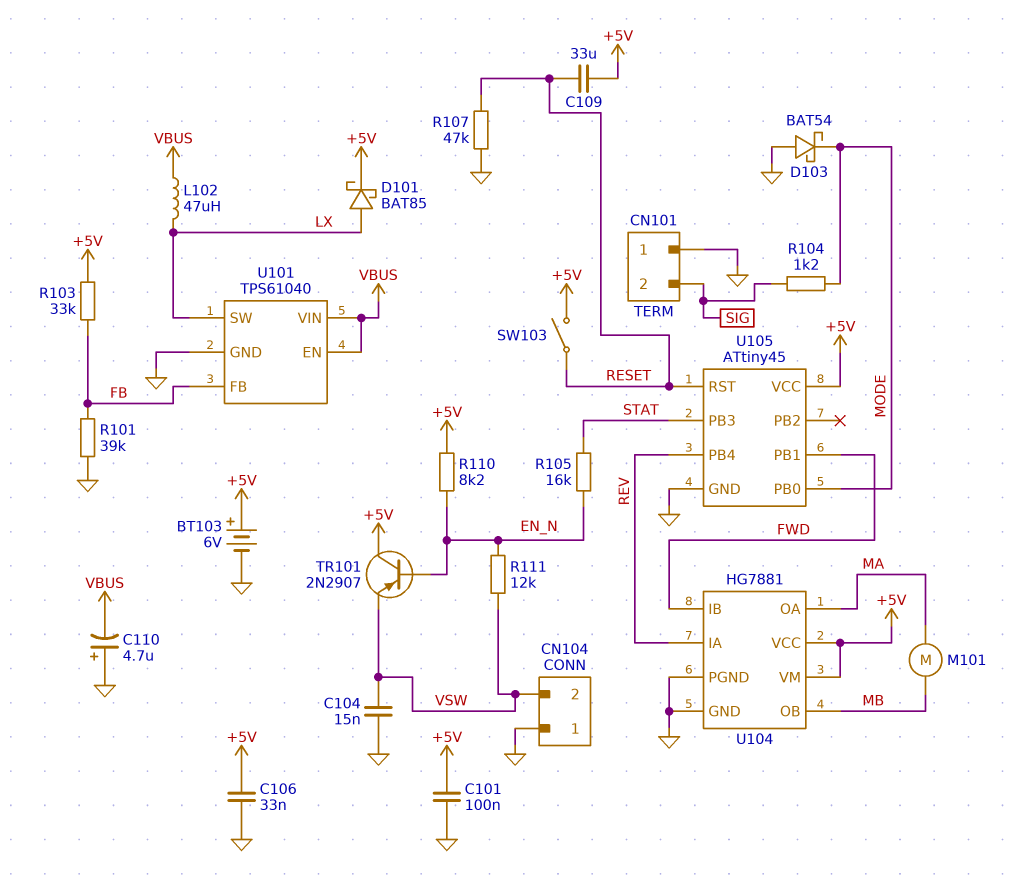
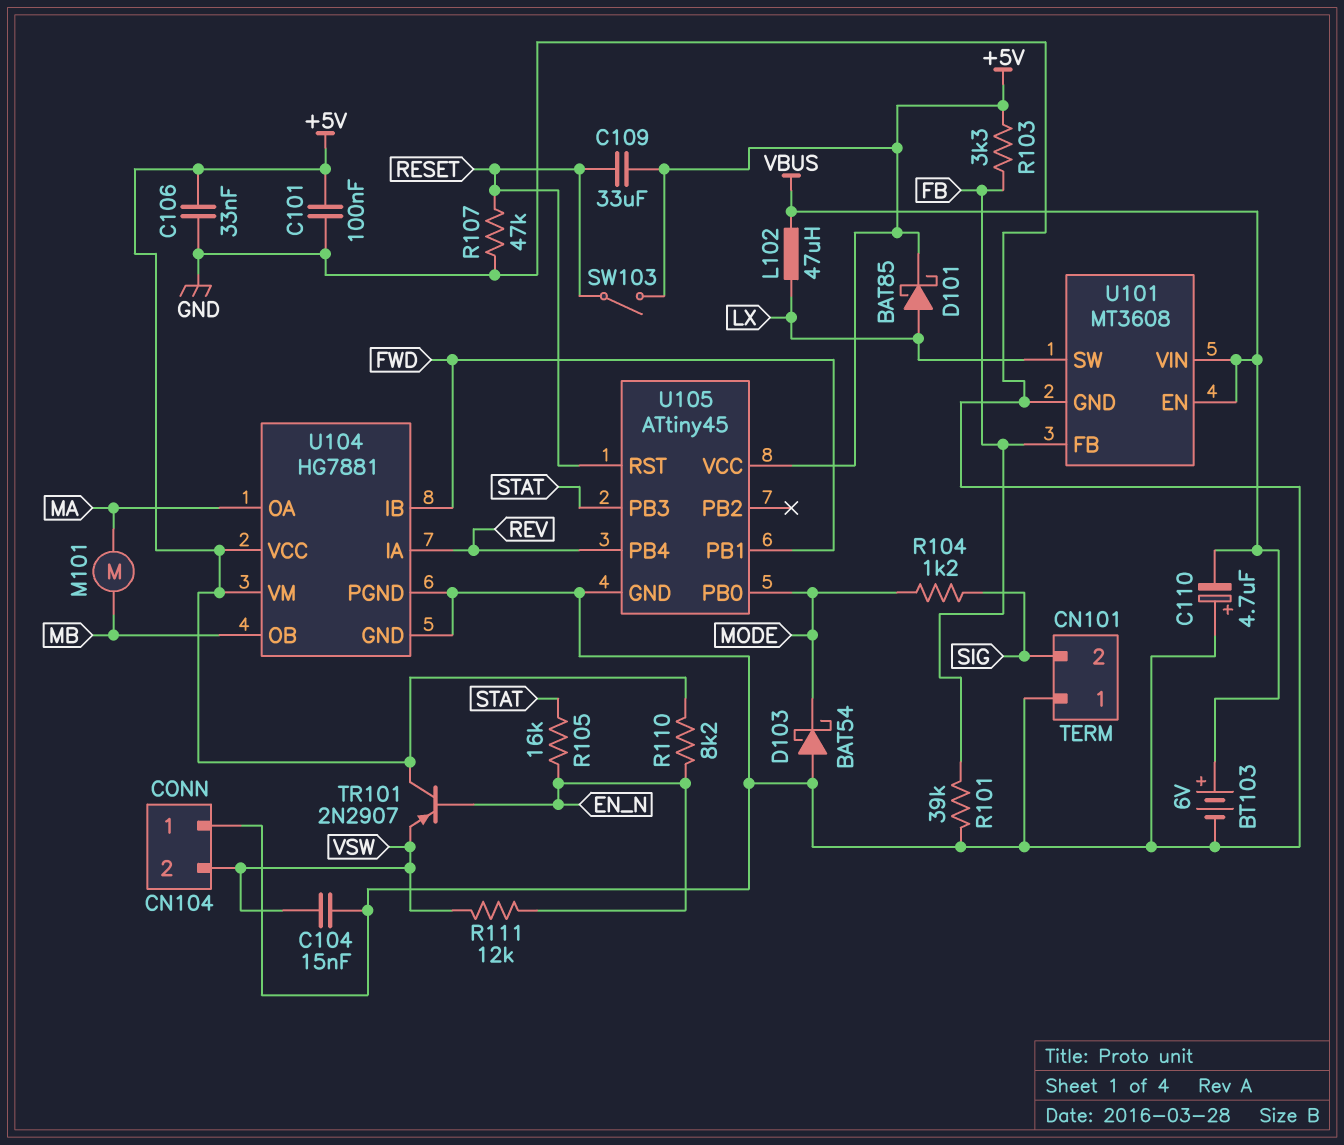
BT103: 6V (plus +5V, minus GND) -> 6V (plus VBUS, minus GND)
R103: 33k (+5V, FB) -> 3.3k (+5V, FB)
U101: TPS61040 -> MT3608

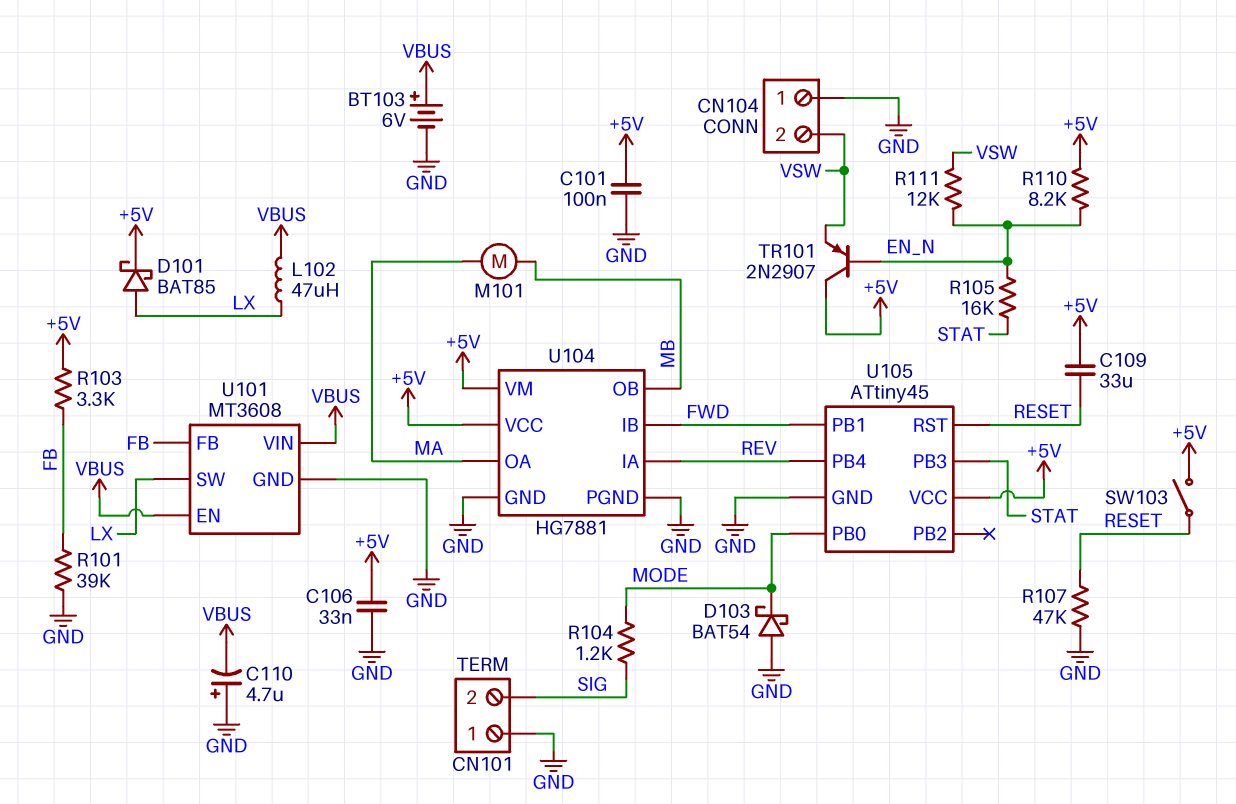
C104: 15nF (GND, VSW) -> none

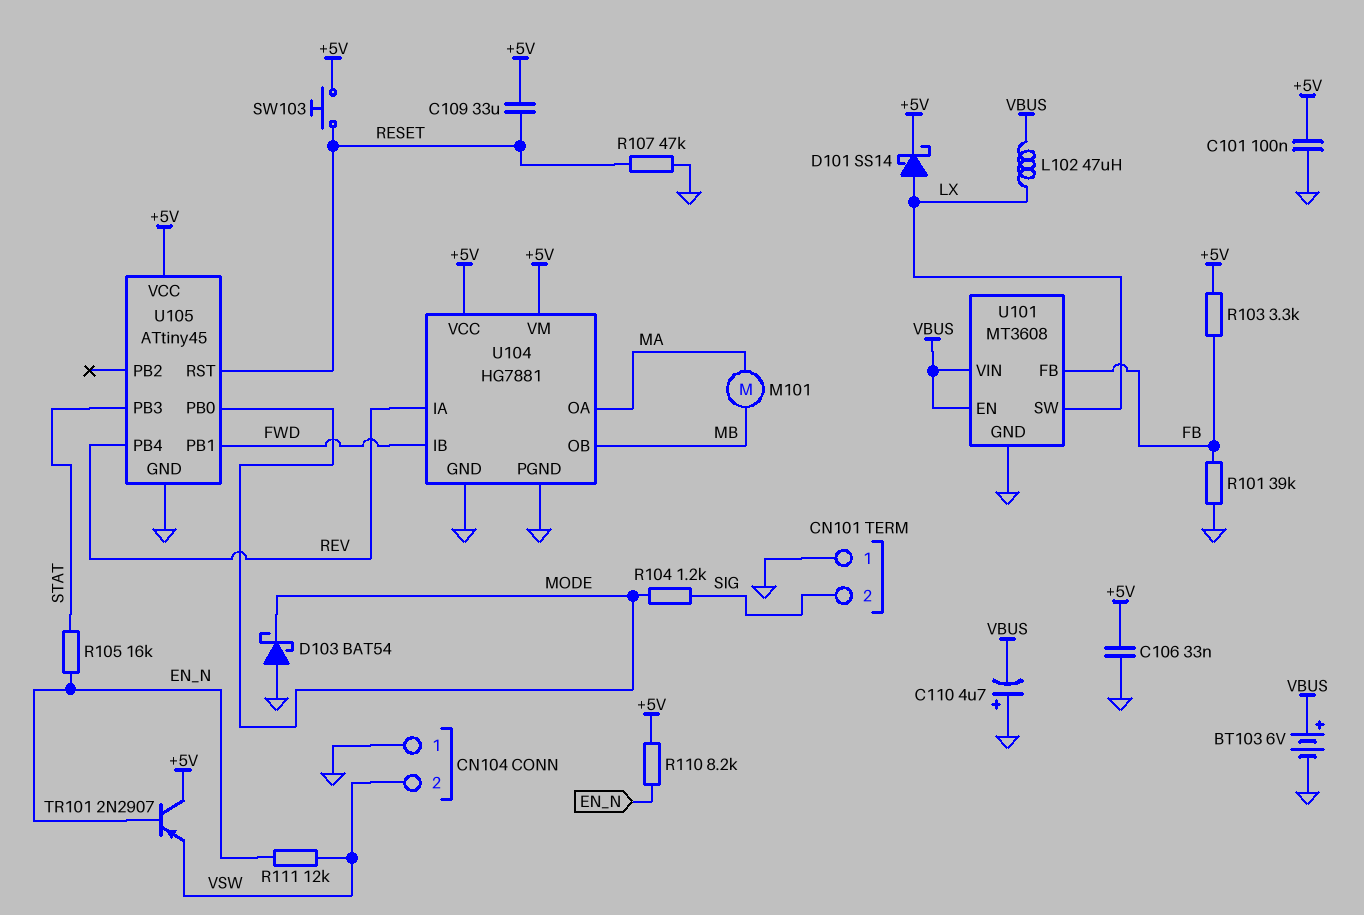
D101: schottky BAT85 (A LX, K +5V) -> schottky SS14 (A LX, K +5V)
SW103: switch (+5V, RESET) -> button (+5V, RESET)

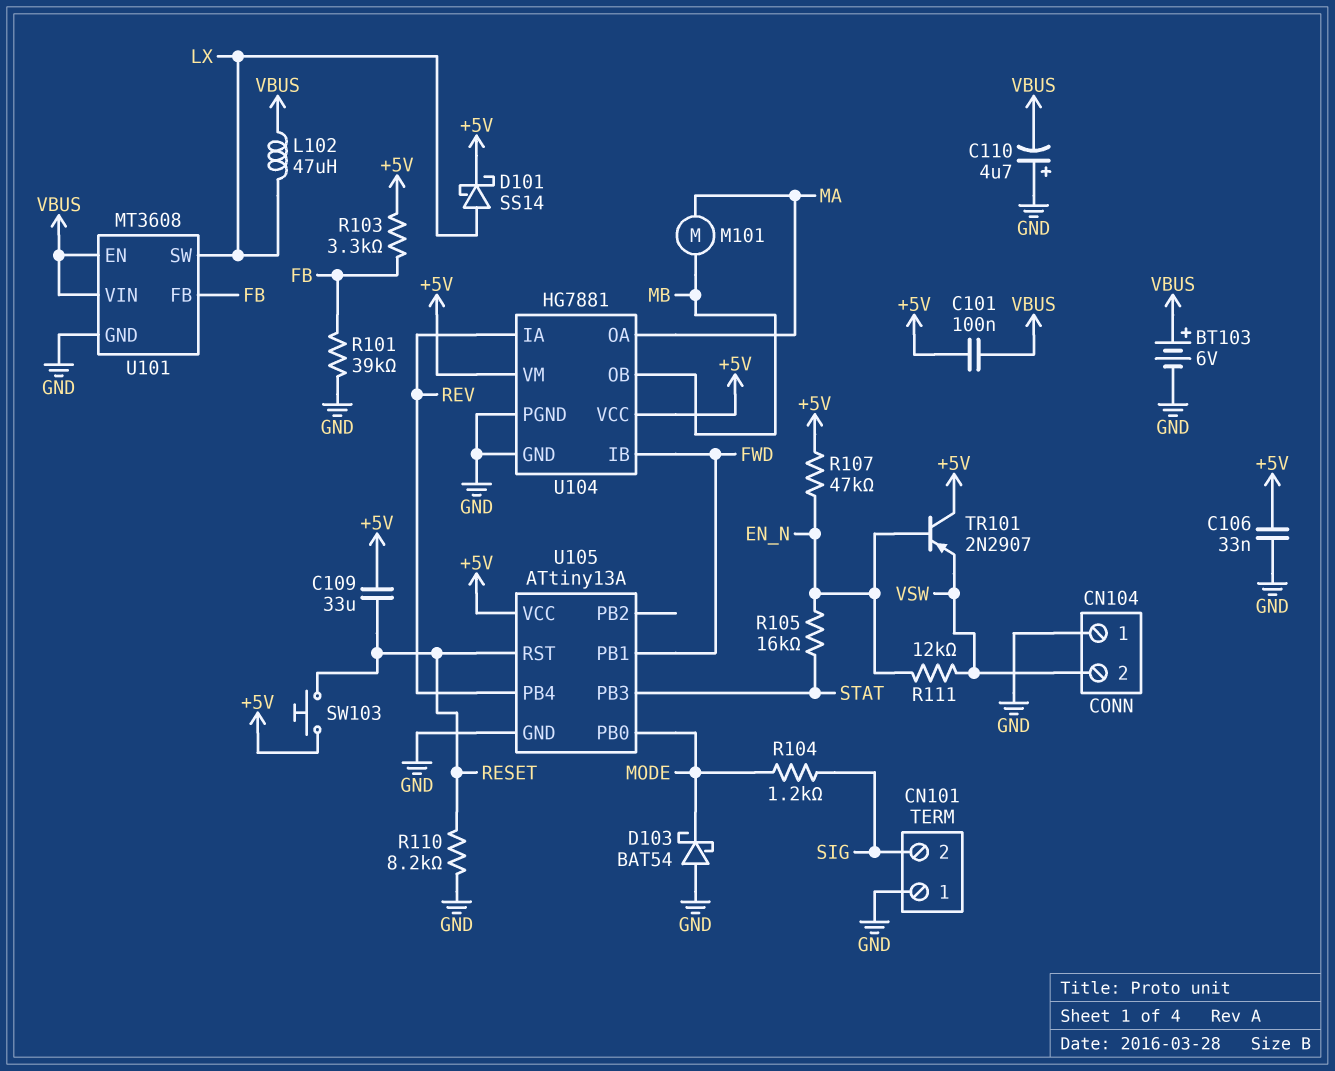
C101: 100nF (+5V, GND) -> 100nF (+5V, VBUS)
R107: 47k (GND, RESET) -> 47k (+5V, EN_N)
R110: 8.2k (+5V, EN_N) -> 8.2k (GND, RESET)
U105: ATtiny45 -> ATtiny13A

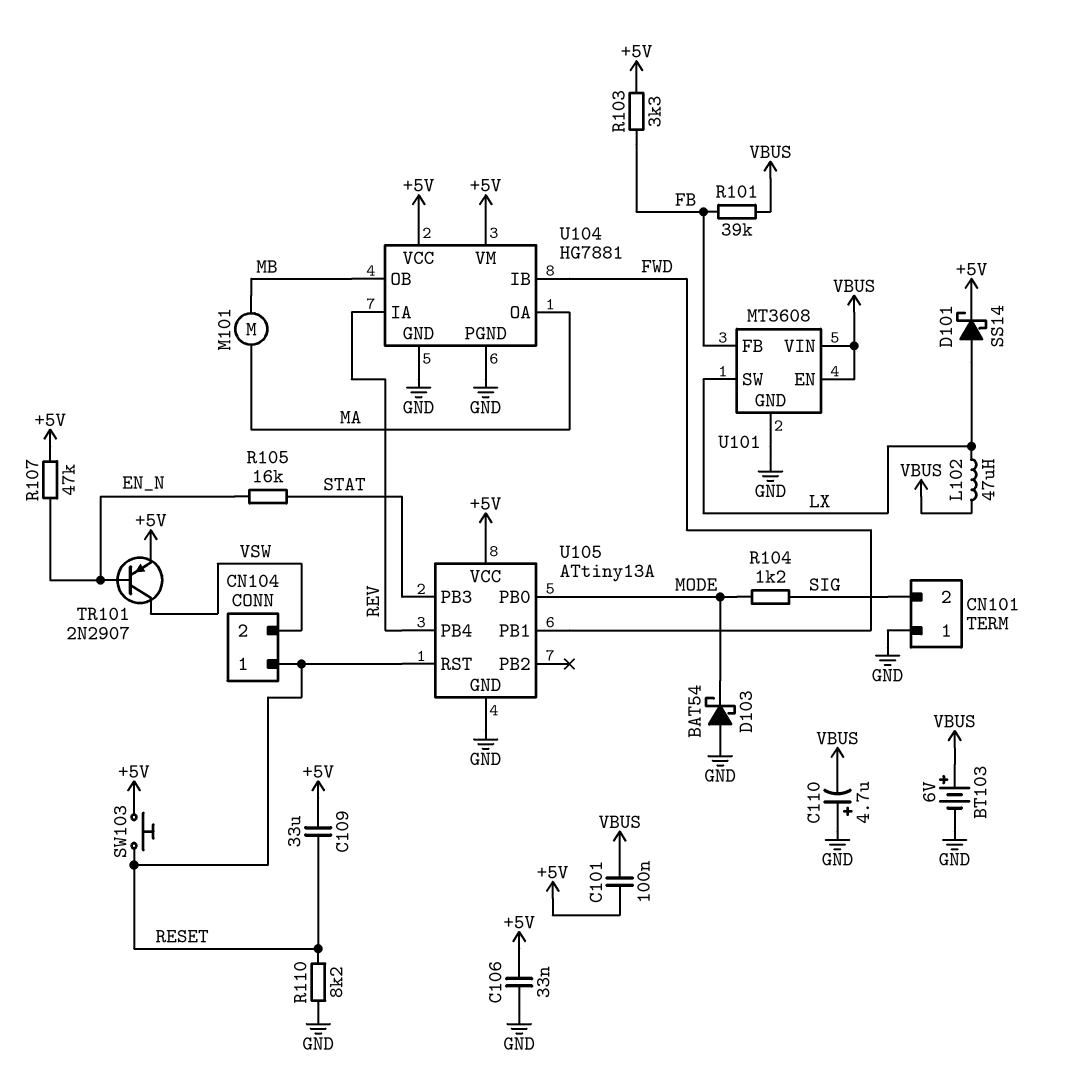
CN104 pin 1: GND -> RESET
R101: 39k (FB, GND) -> 39k (FB, VBUS)
R111: 12k (EN_N, VSW) -> none
TR101: PNP 2N2907 (B EN_N, C +5V, E VSW) -> PNP 2N2907 (B EN_N, C VSW, E +5V)

